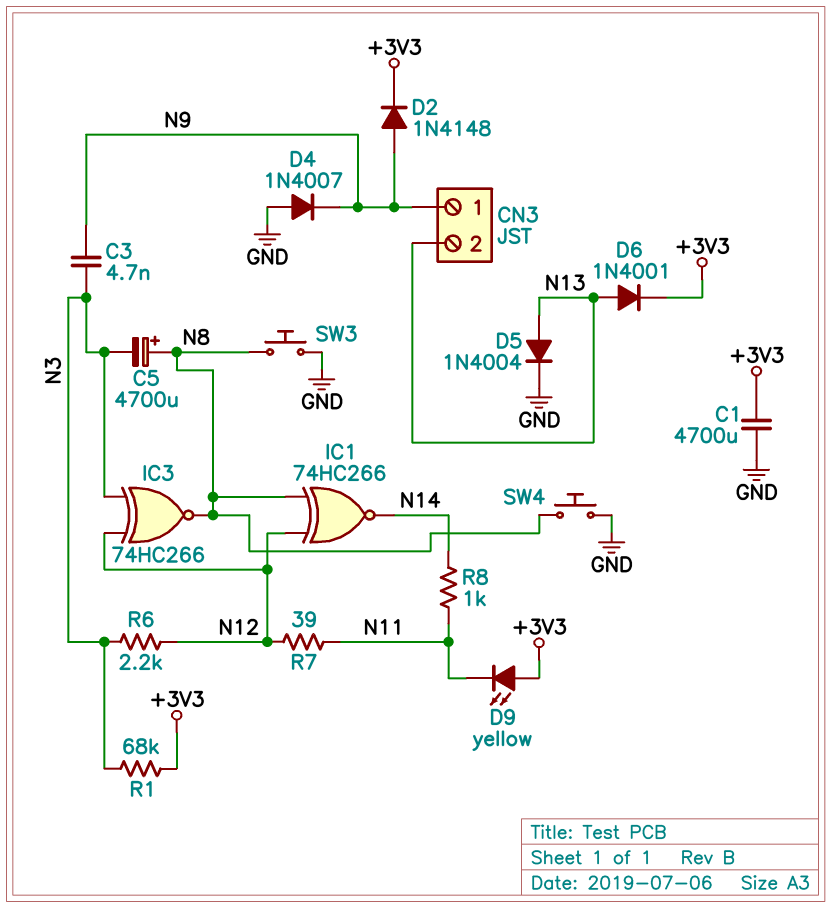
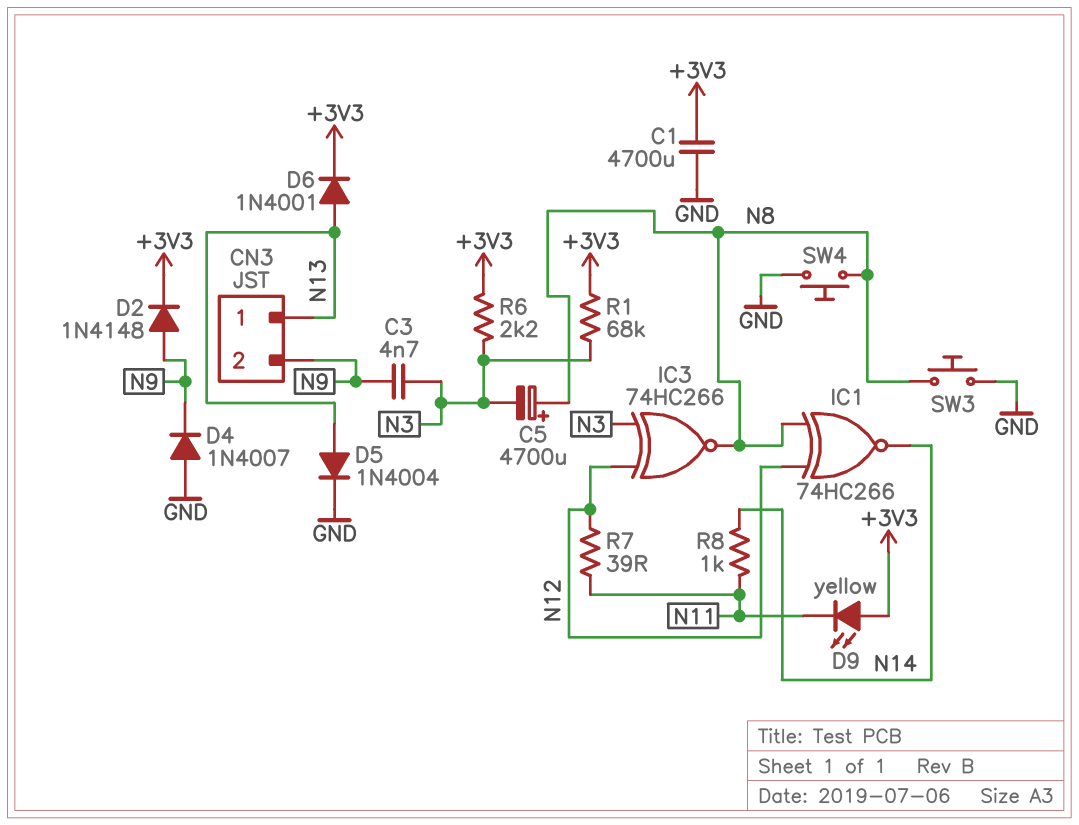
CN3 pin 1: N9 -> N13
CN3 pin 2: N13 -> N9
R6: 2.2k (N3, N12) -> 2.2k (+3V3, N3)

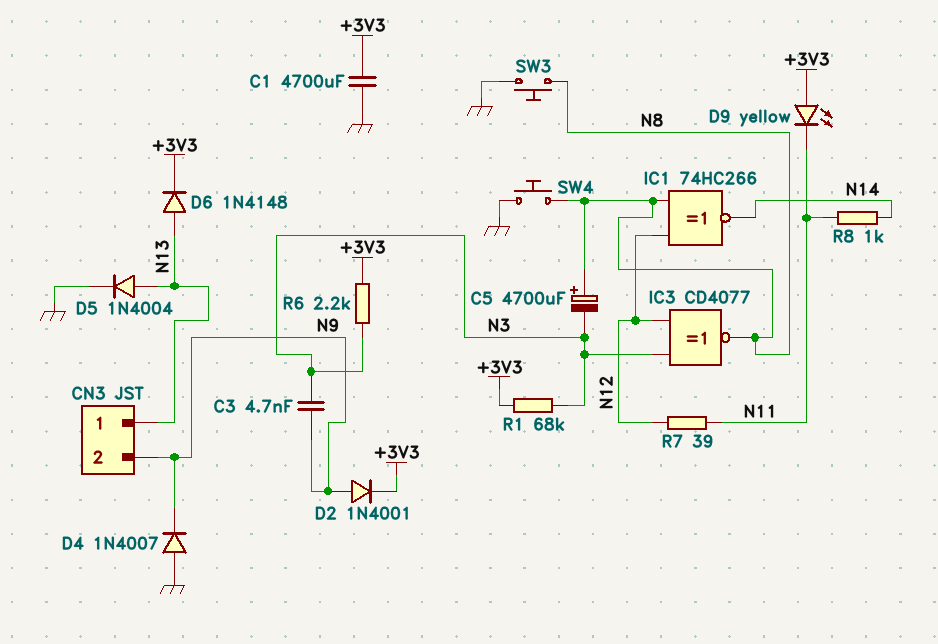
D2: diode 1N4148 (A N9, K +3V3) -> diode 1N4001 (A N9, K +3V3)
D6: diode 1N4001 (A N13, K +3V3) -> diode 1N4148 (A N13, K +3V3)
IC3: XNOR 74HC266 (in N3, in N12, out N8) -> XNOR CD4077 (in N3, in N12, out N8)

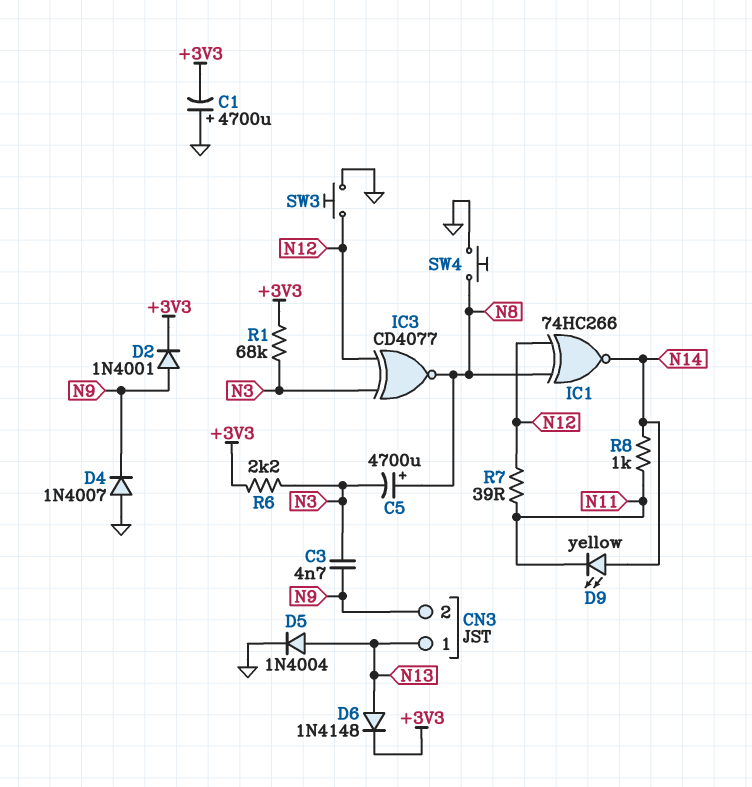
C1: 4700uF (+3V3, GND) -> 4700uF (plus GND, minus +3V3)
D9: LED yellow (A +3V3, K N11) -> LED yellow (A N14, K N11)
SW3: button (GND, N8) -> button (GND, N12)

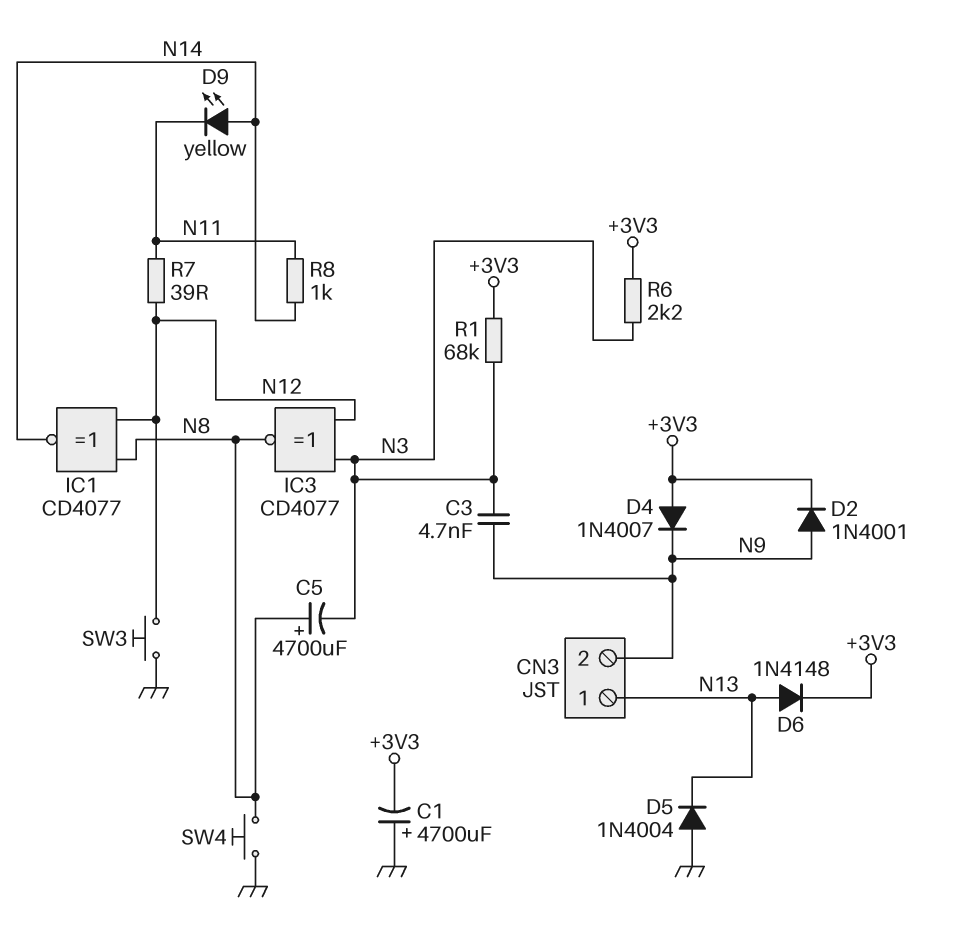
D4: diode 1N4007 (A GND, K N9) -> diode 1N4007 (A +3V3, K N9)
D5: diode 1N4004 (A N13, K GND) -> diode 1N4004 (A GND, K N13)
IC1: XNOR 74HC266 (in N8, in N12, out N14) -> XNOR CD4077 (in N8, in N12, out N14)

